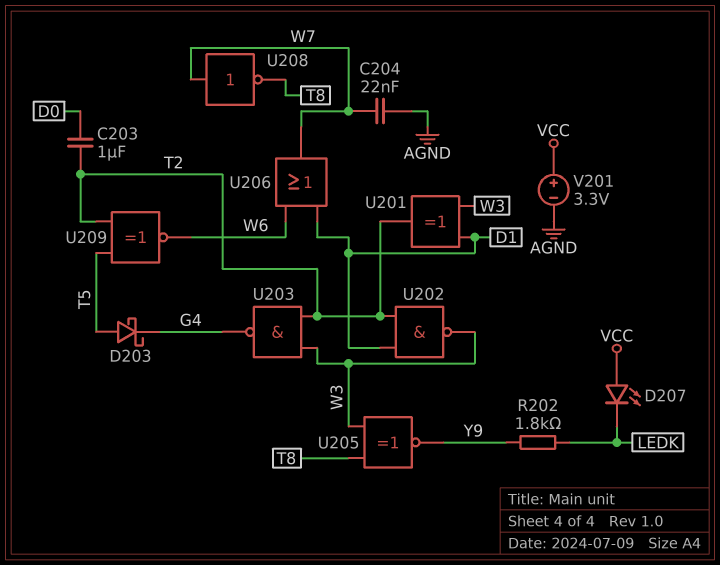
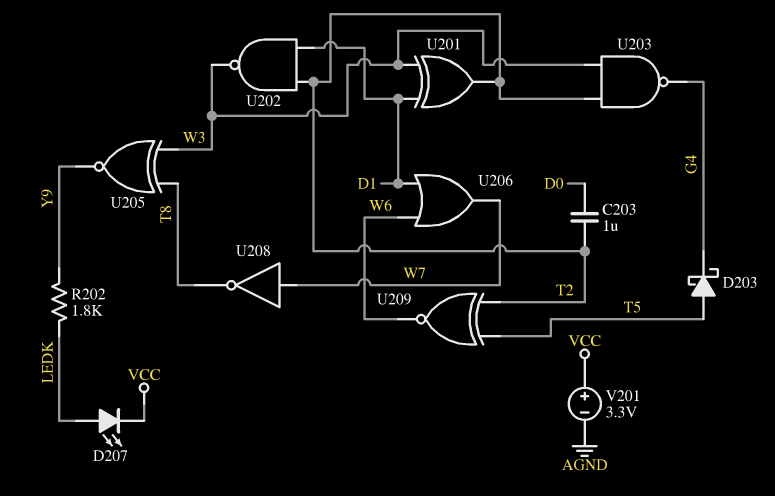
C204: 22nF (AGND, W7) -> none
D207: LED (A VCC, K LEDK) -> LED (A LEDK, K VCC)

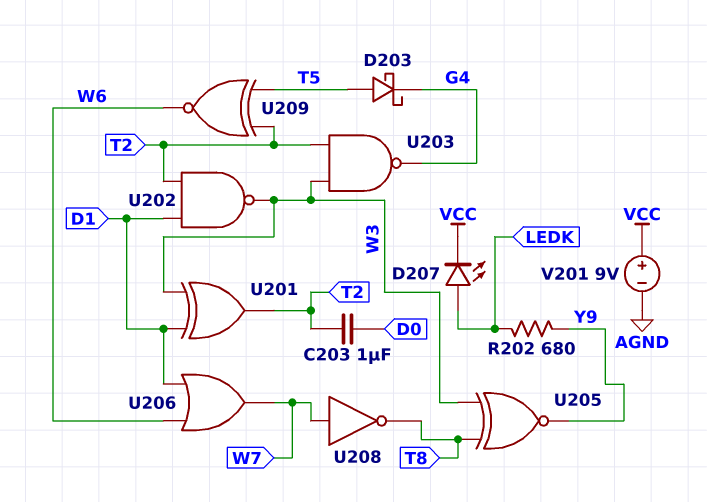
R202: 1.8k (LEDK, Y9) -> 680 (LEDK, Y9)
V201: 3.3V (plus VCC, minus AGND) -> 9V (plus VCC, minus AGND)

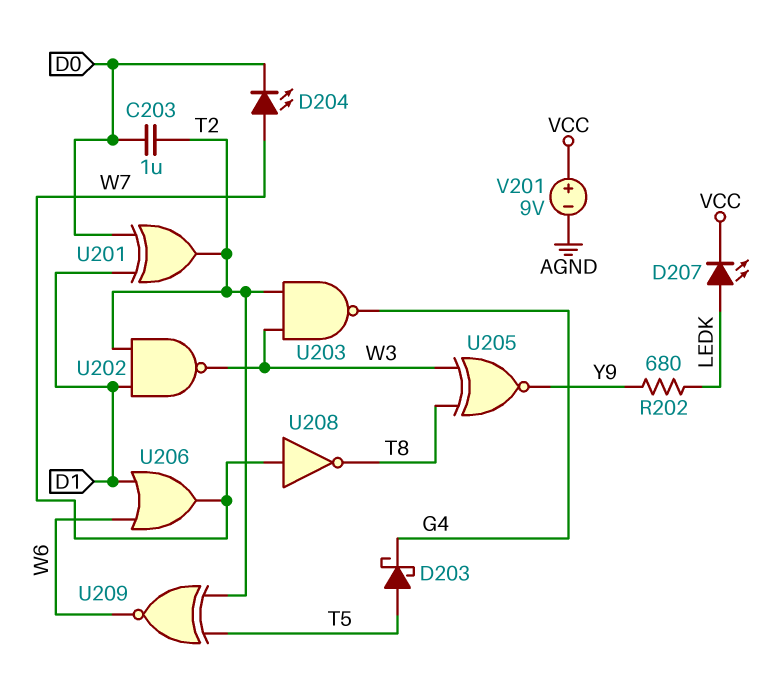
D204: none -> LED (A W7, K D0)
U201: XOR (in D1, in W3, out T2) -> XOR (in D0, in D1, out T2)

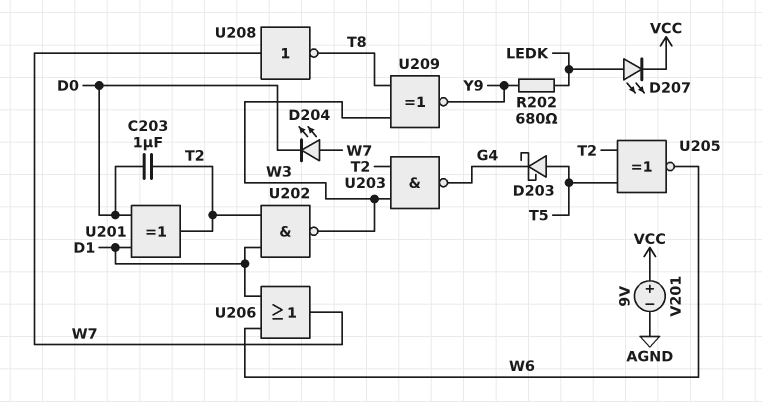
U205: XNOR (in T8, in W3, out Y9) -> XNOR (in T2, in T5, out W6)
U209: XNOR (in T2, in T5, out W6) -> XNOR (in T8, in W3, out Y9)

